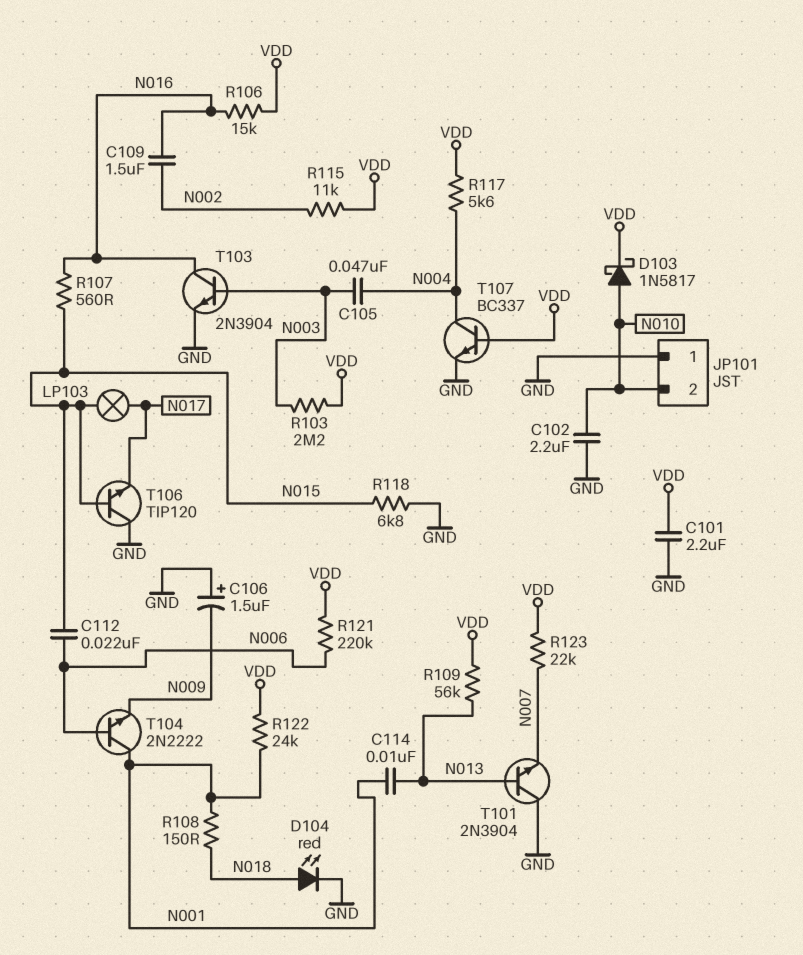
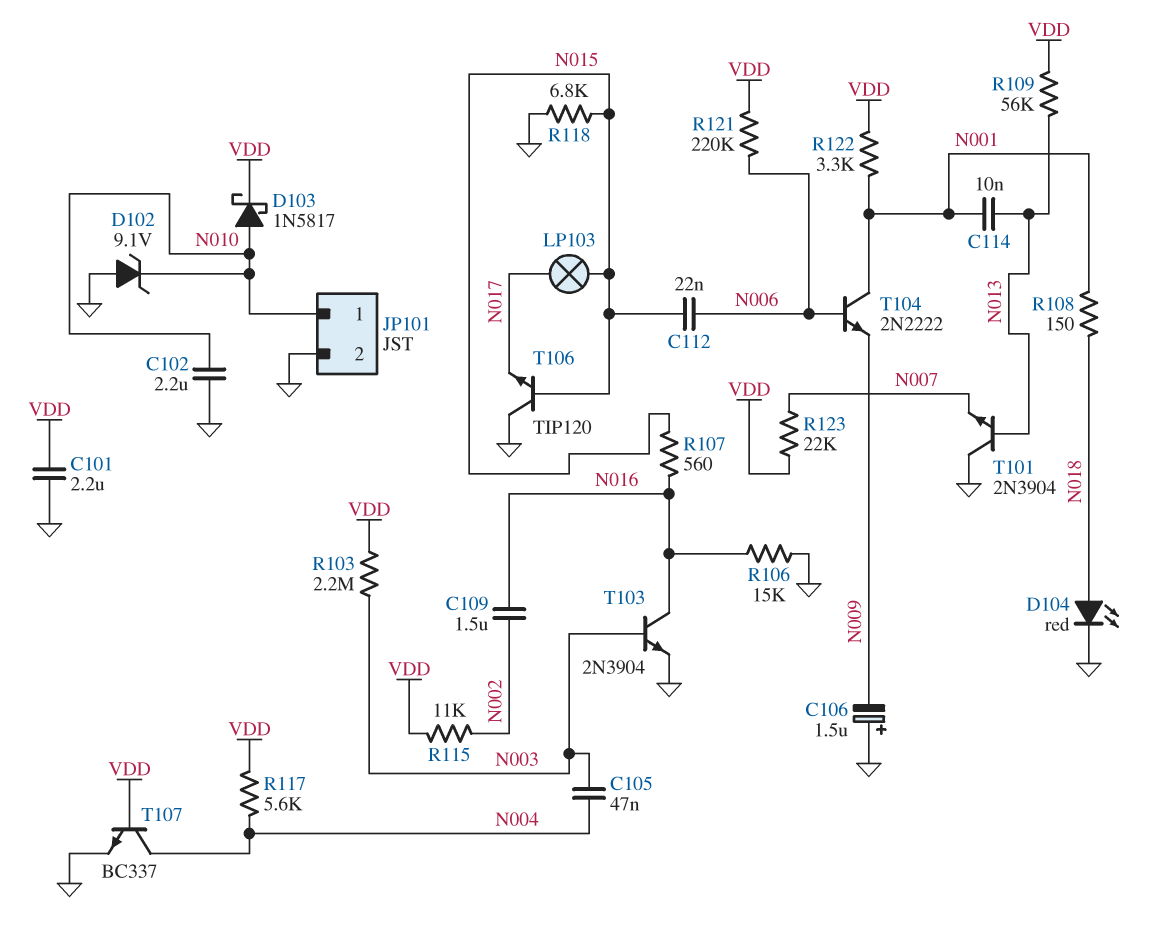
D102: none -> zener 9.1V (A GND, K N010)
JP101 pin 1: GND -> N010
JP101 pin 2: N010 -> GND
R106: 15k (N016, VDD) -> 15k (GND, N016)
R122: 24k (N001, VDD) -> 3.3k (N001, VDD)

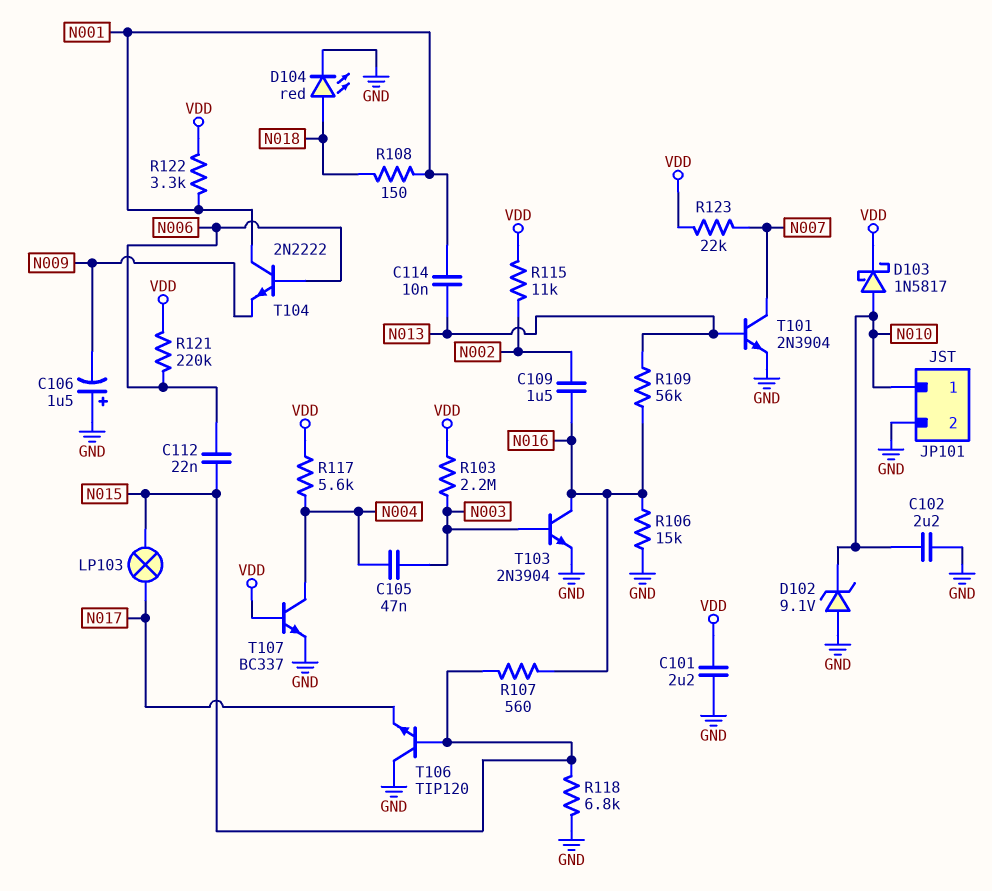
R109: 56k (N013, VDD) -> 56k (N013, N016)
T101: NPN 2N3904 (B N013, C GND, E N007) -> NPN 2N3904 (B N013, C N007, E GND)

